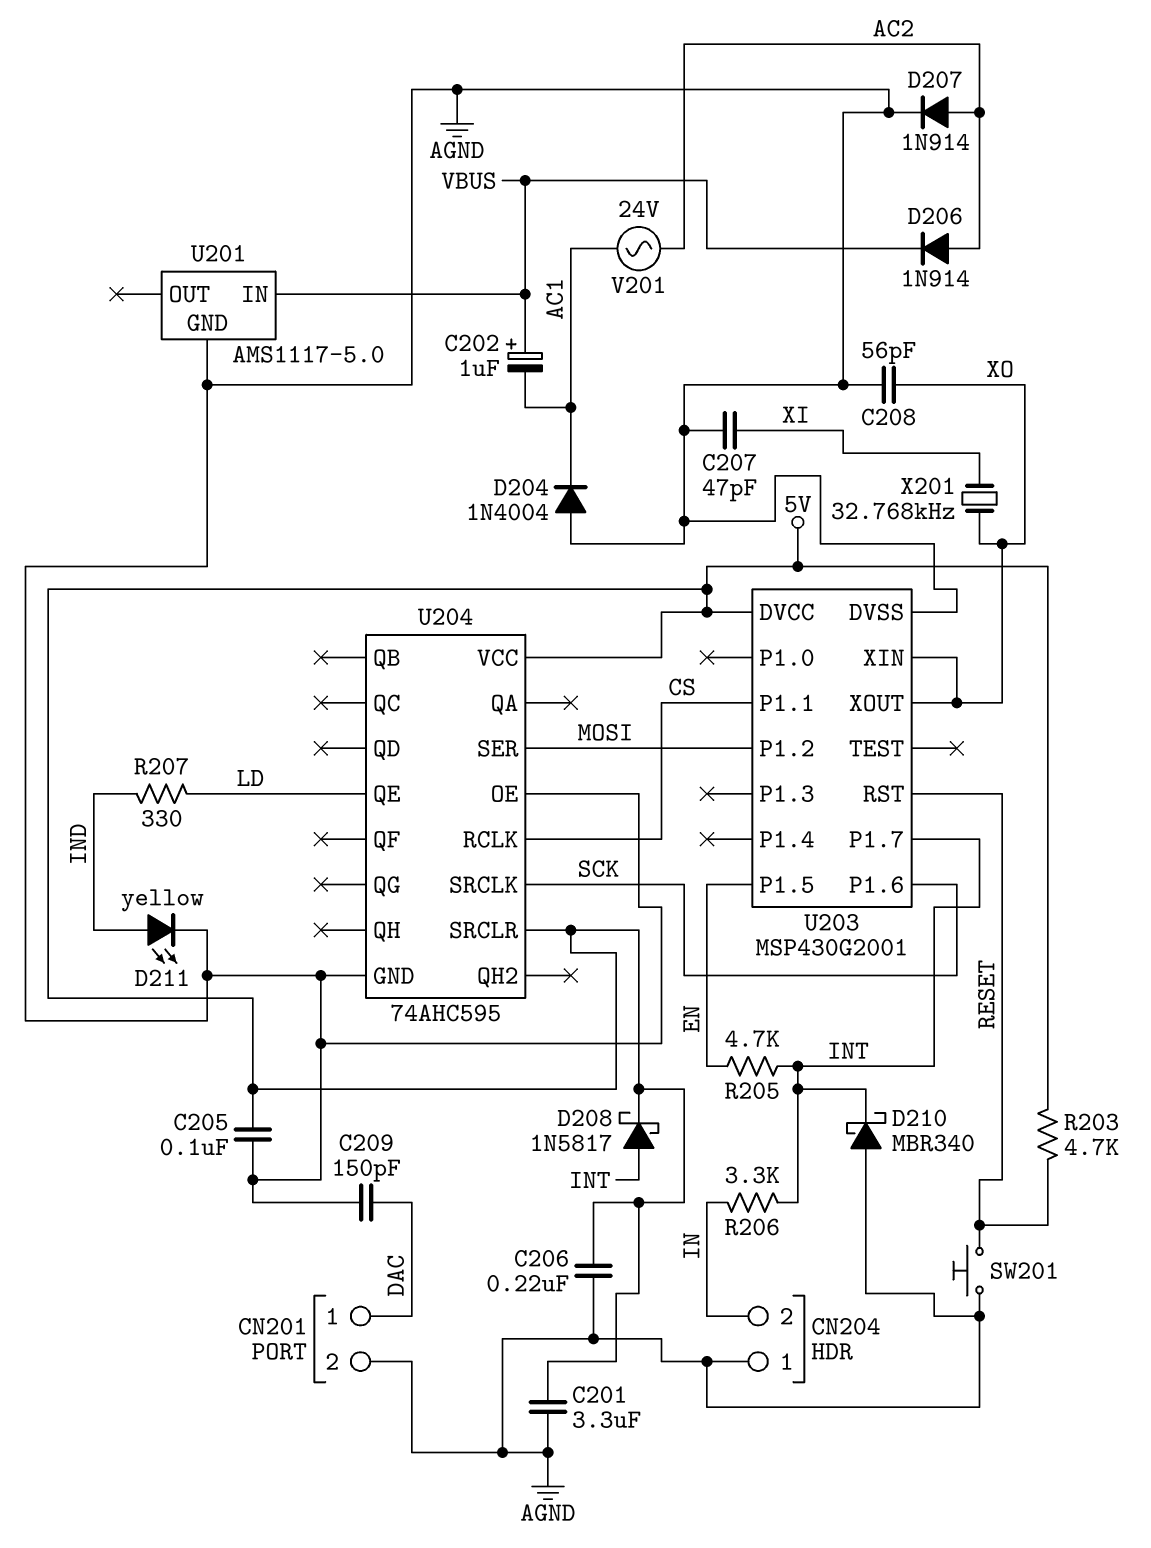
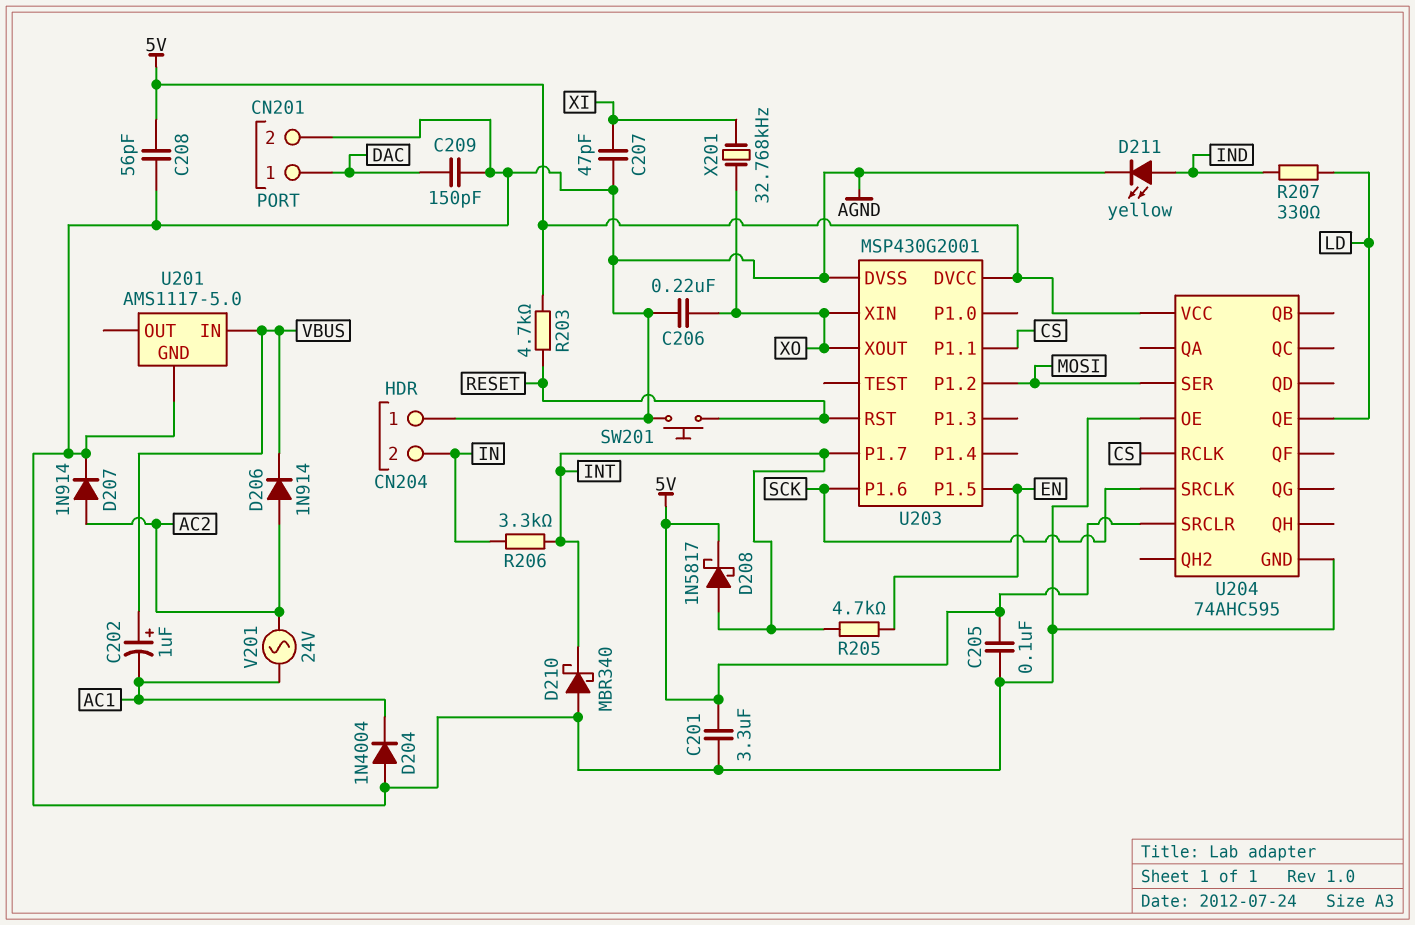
C206: 220nF (5V, AGND) -> 220nF (AGND, XO)
C208: 56pF (AGND, XO) -> 56pF (5V, AGND)

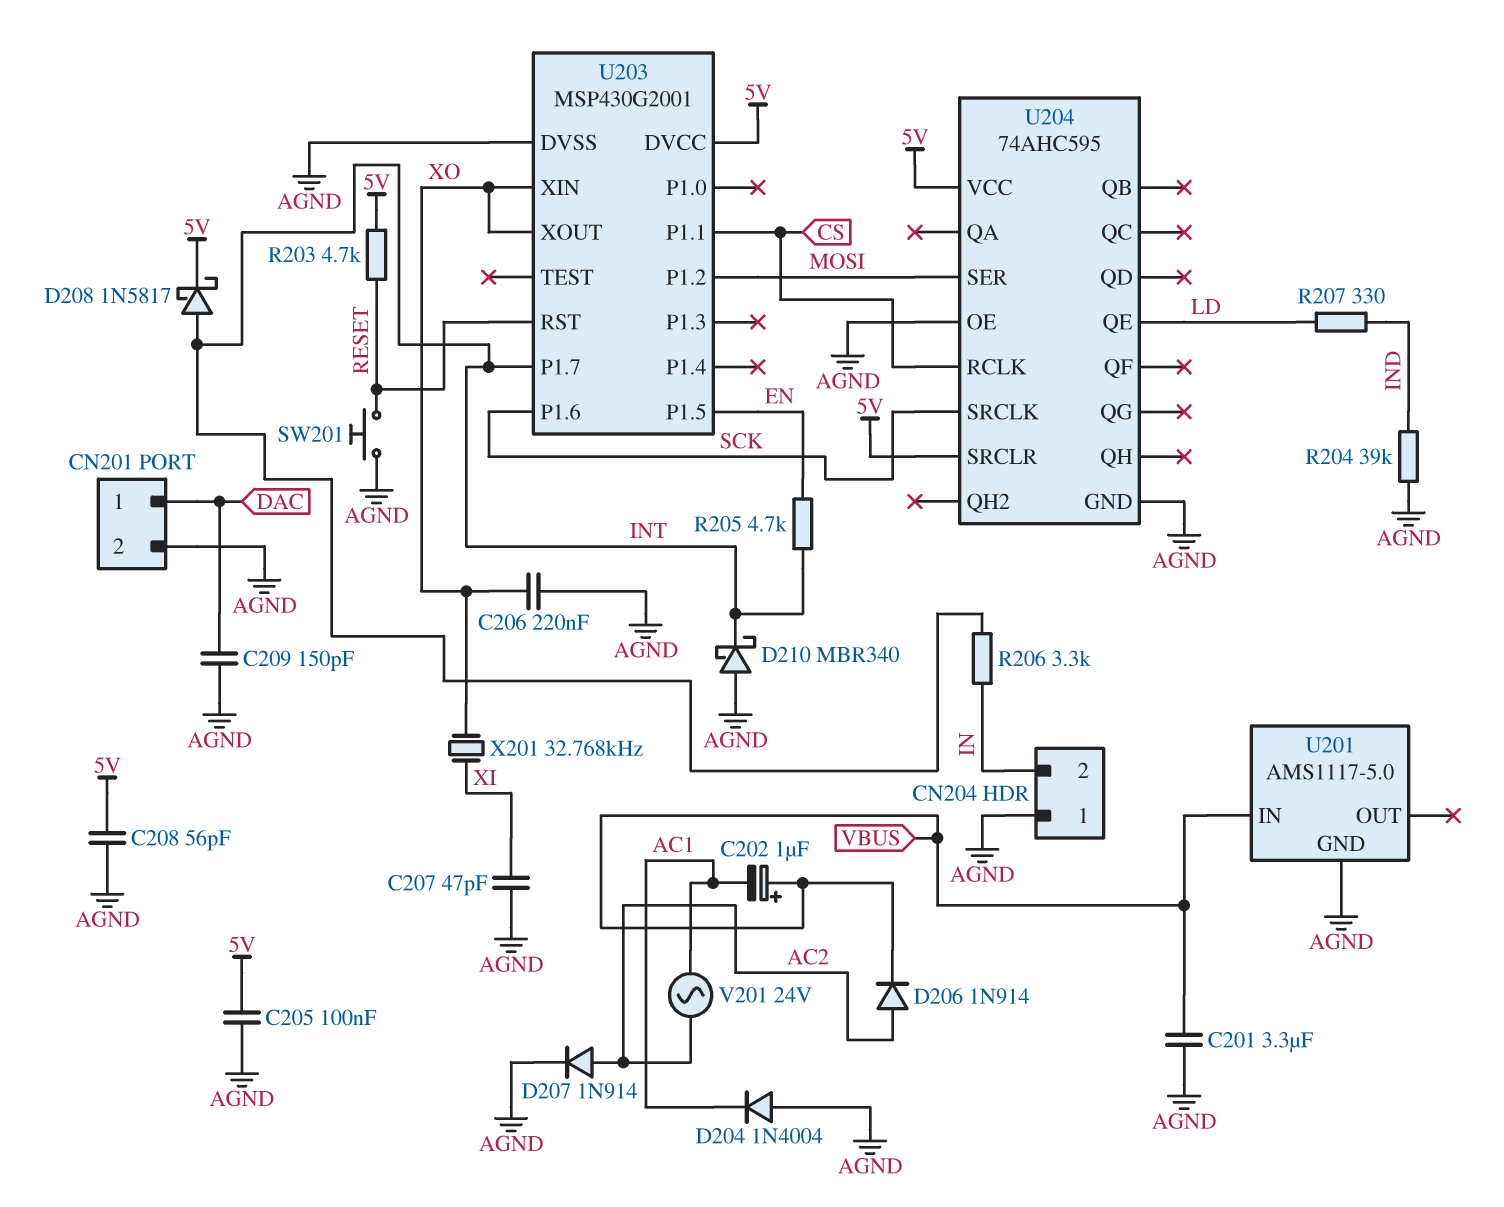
C201: 3.3uF (5V, AGND) -> 3.3uF (AGND, VBUS)
D211: LED yellow (A IND, K AGND) -> none
R204: none -> 39k (AGND, IND)

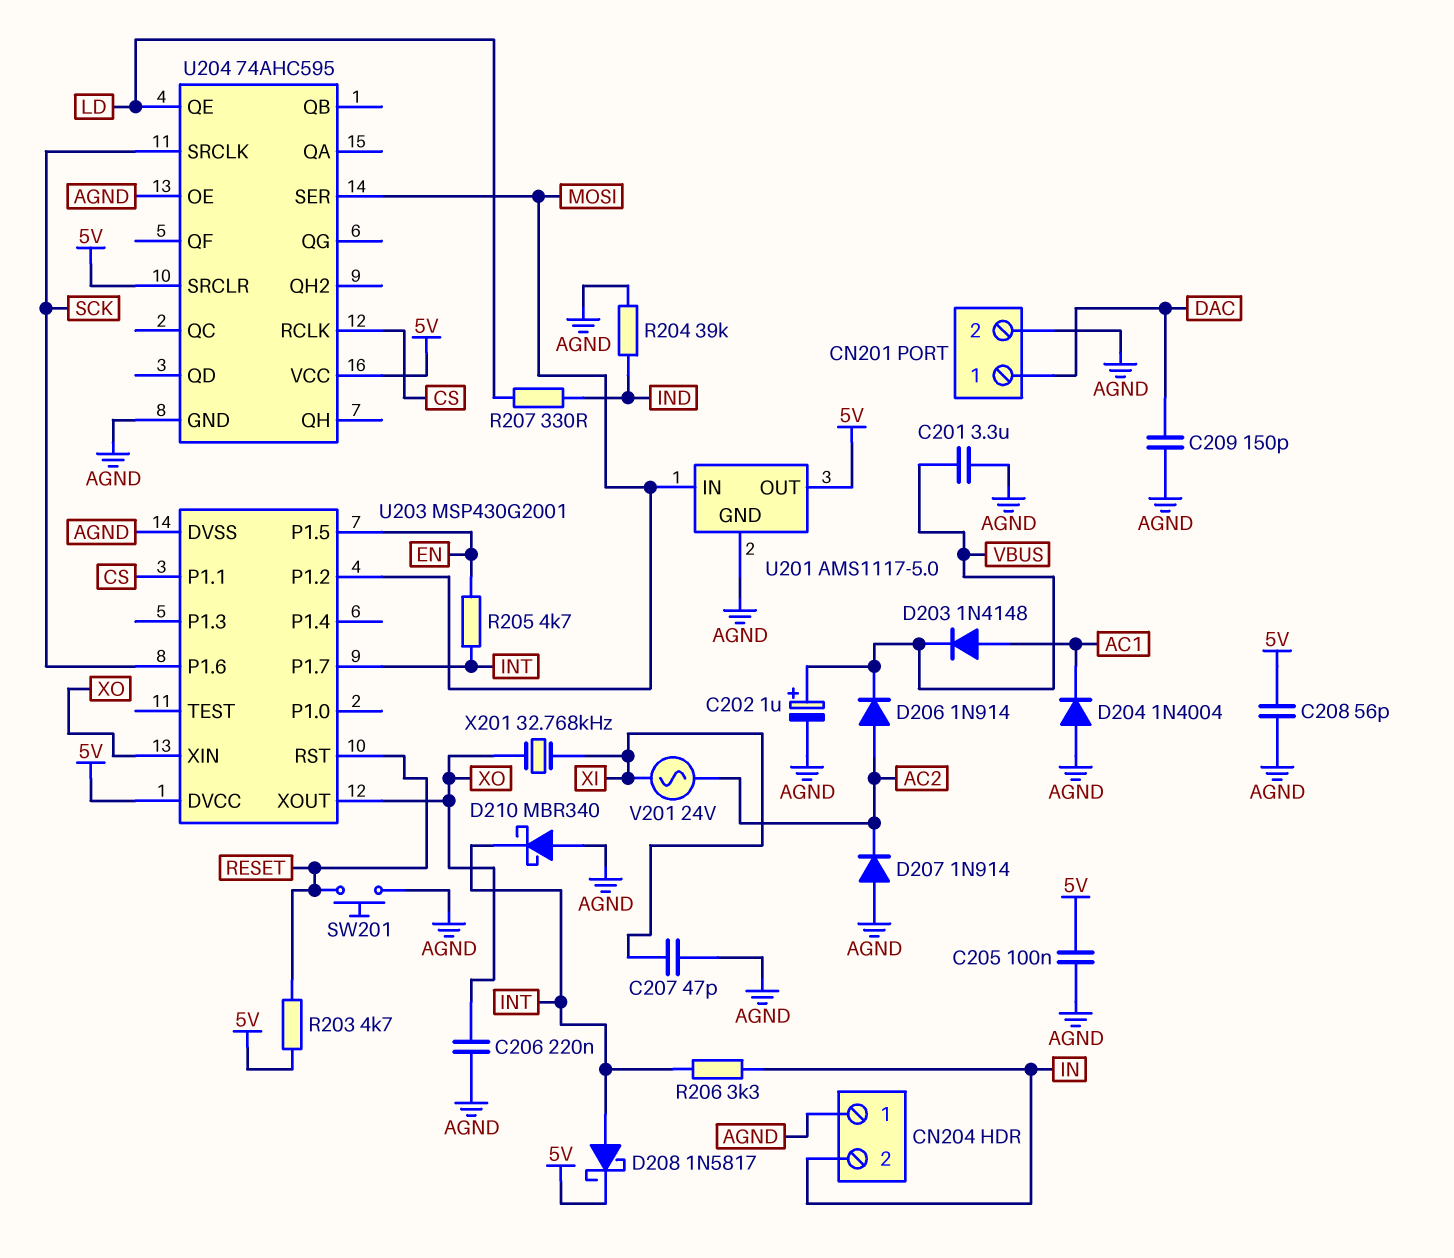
C202: 1uF (plus VBUS, minus AC1) -> 1uF (plus VBUS, minus AGND)
D203: none -> diode 1N4148 (A AC1, K VBUS)
D207: diode 1N914 (A AC2, K AGND) -> diode 1N914 (A AGND, K AC2)
U201 pin IN: VBUS -> MOSI
U201 pin OUT: none -> 5V
V201: AC 24V (AC1, AC2) -> AC 24V (AC2, XI)

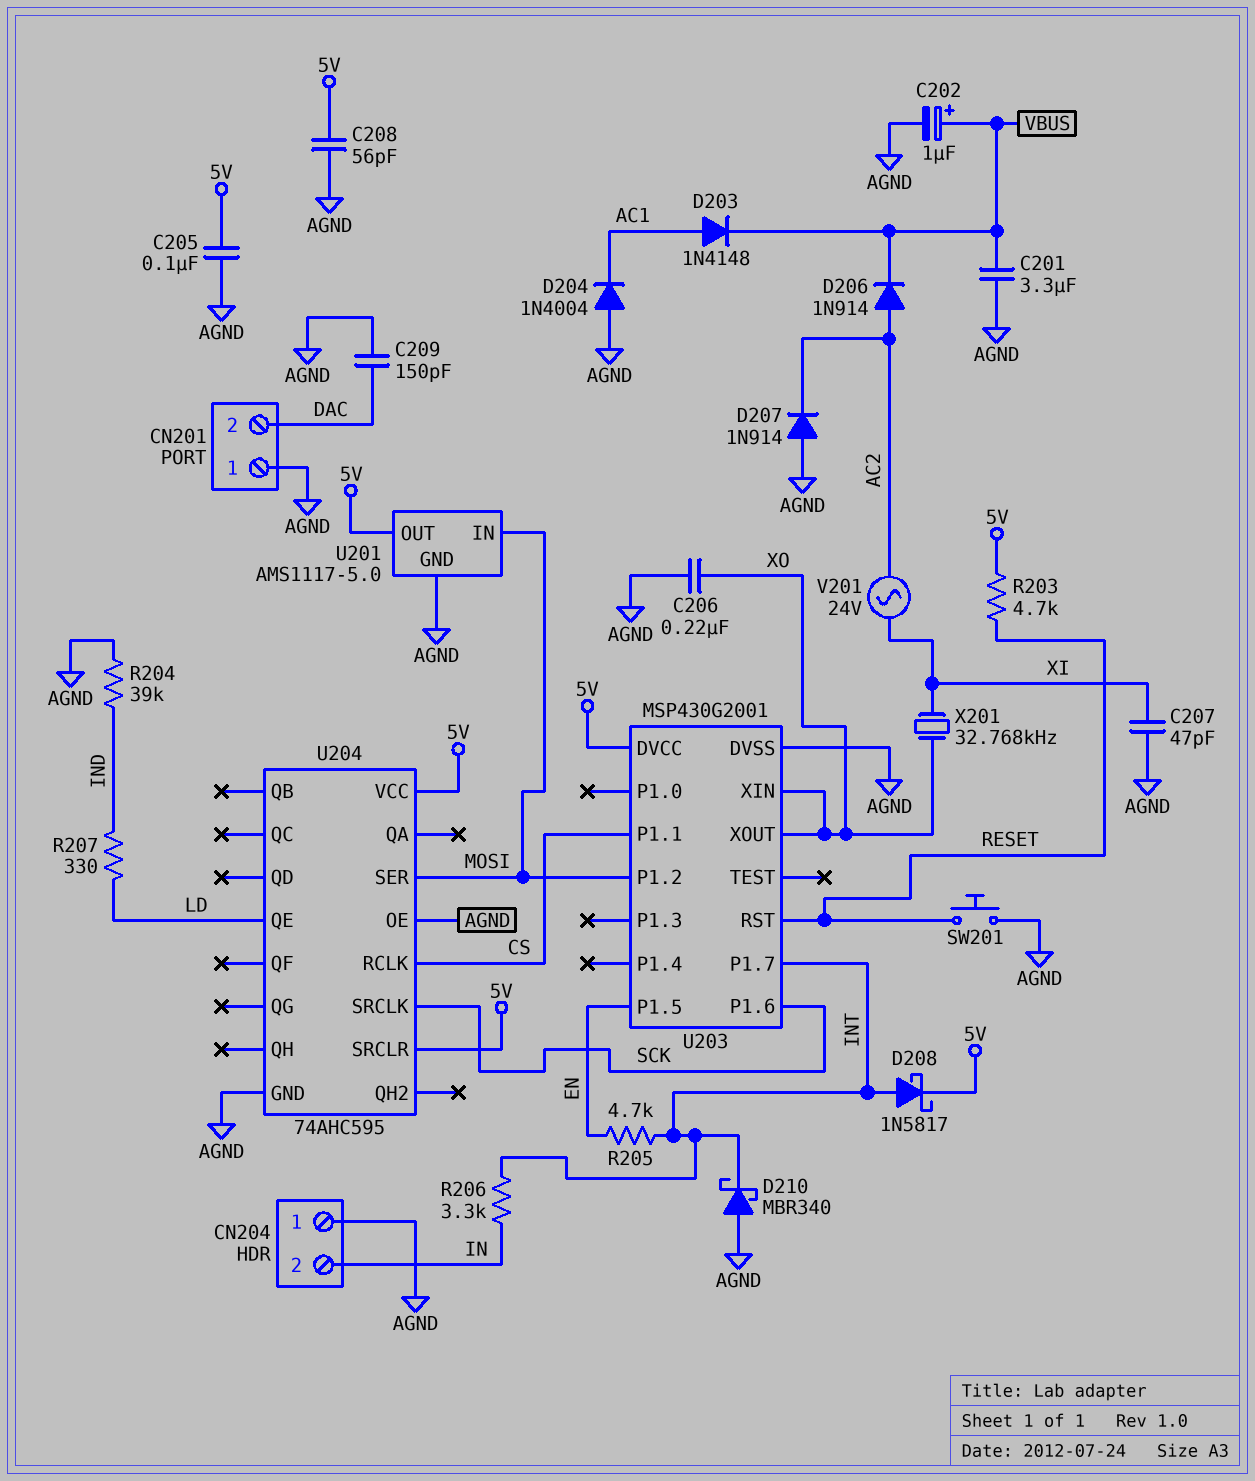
CN201 pin 1: DAC -> AGND
CN201 pin 2: AGND -> DAC

